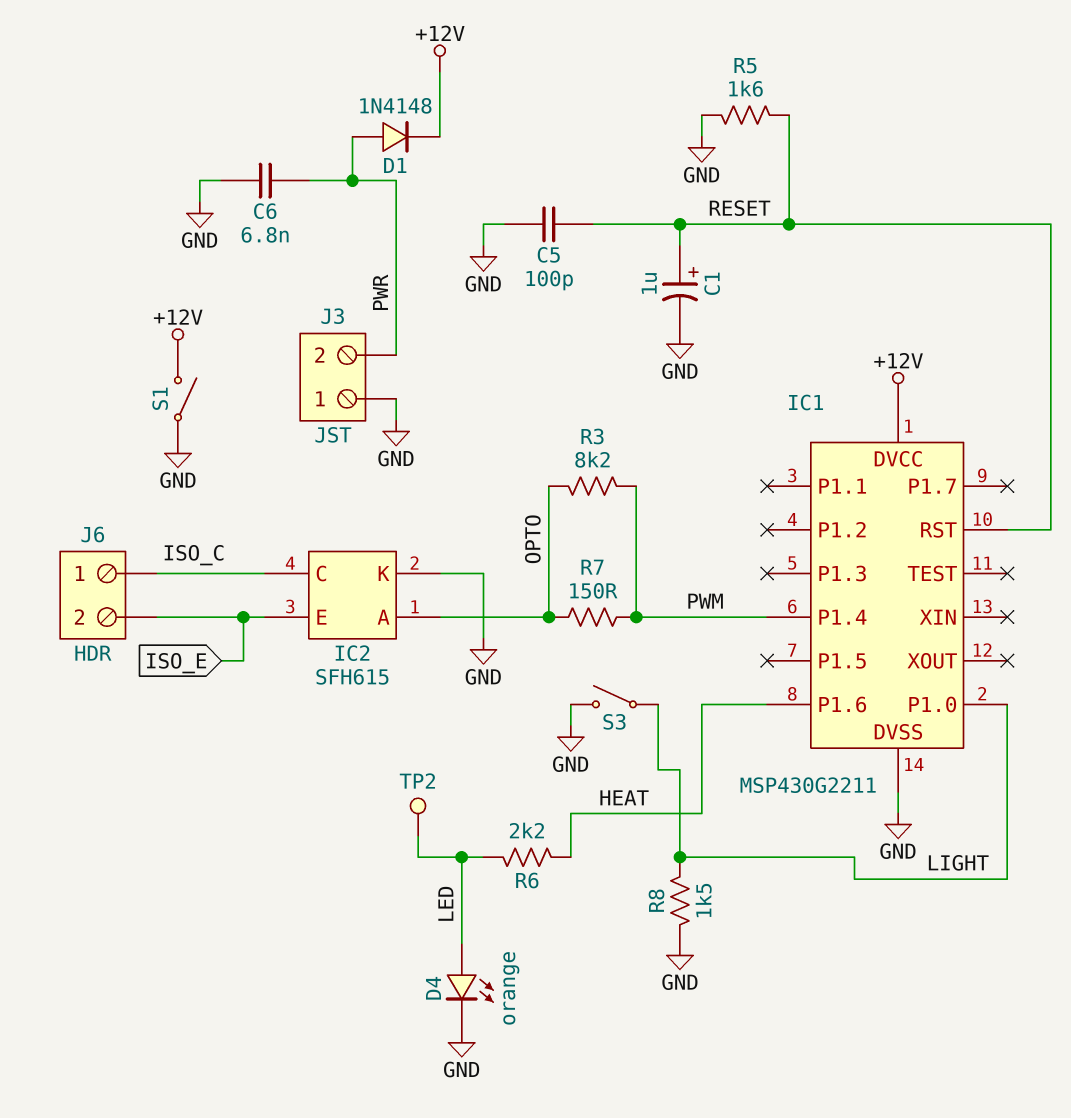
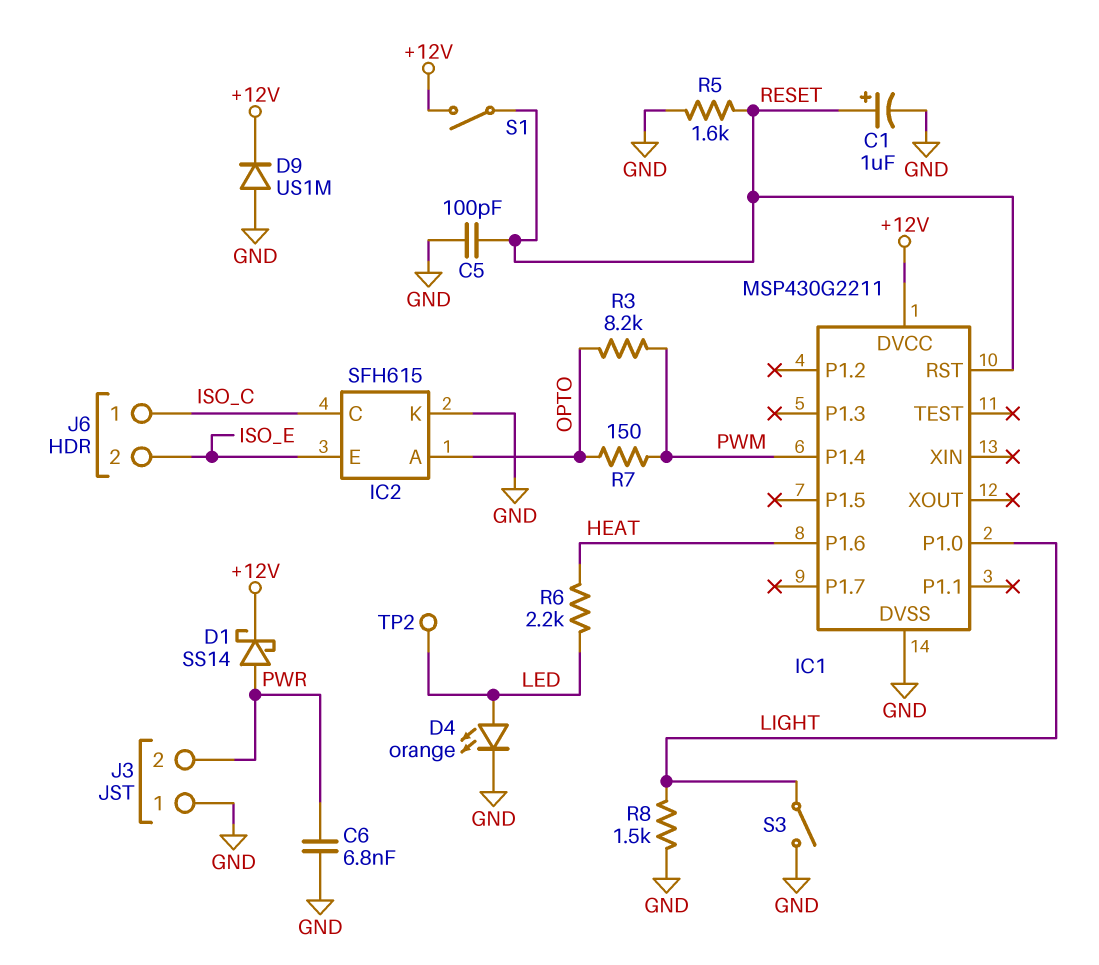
D1: diode 1N4148 (A PWR, K +12V) -> schottky SS14 (A PWR, K +12V)
D9: none -> diode US1M (A GND, K +12V)
S1: switch (+12V, GND) -> switch (+12V, RESET)

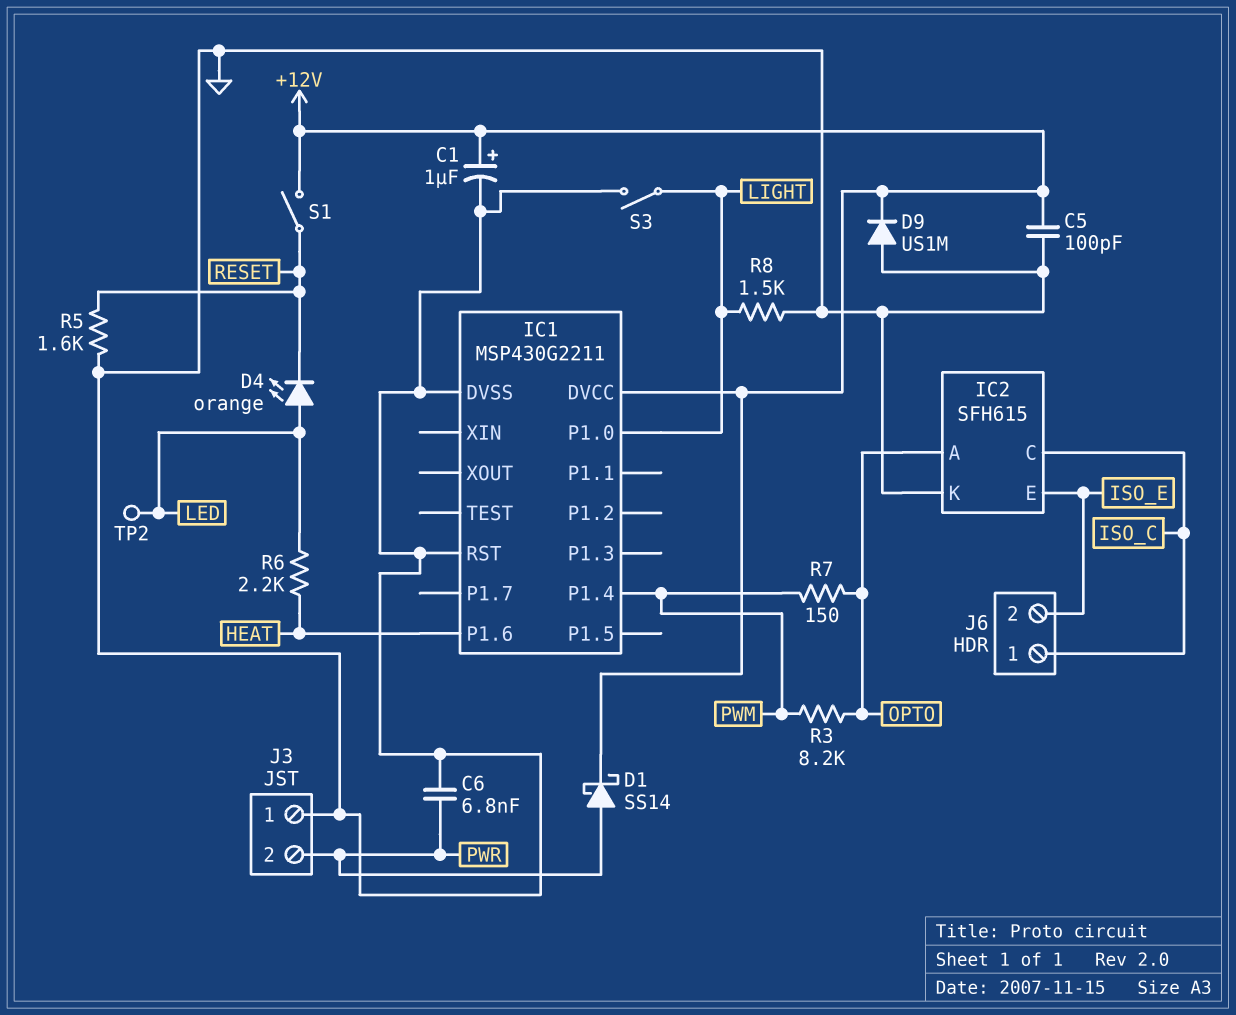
C1: 1uF (plus RESET, minus GND) -> 1uF (plus +12V, minus GND)
C5: 100pF (GND, RESET) -> 100pF (+12V, GND)
D4: LED orange (A LED, K GND) -> LED orange (A LED, K RESET)
IC1 pin RST: RESET -> GND

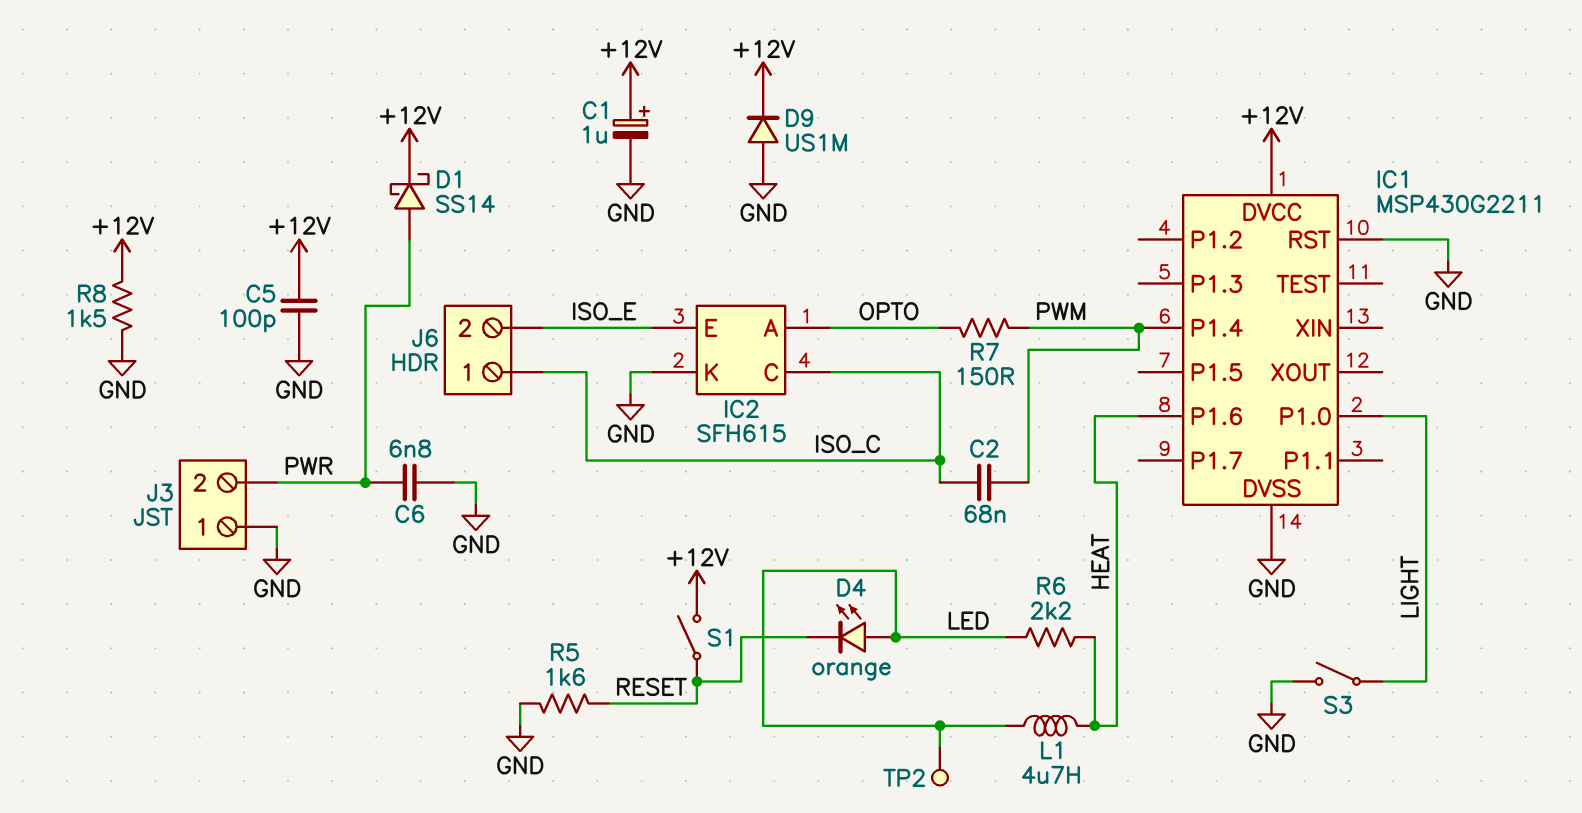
C2: none -> 68nF (ISO_C, PWM)
L1: none -> 4.7uH (HEAT, LED)
R3: 8.2k (OPTO, PWM) -> none
R8: 1.5k (GND, LIGHT) -> 1.5k (+12V, GND)

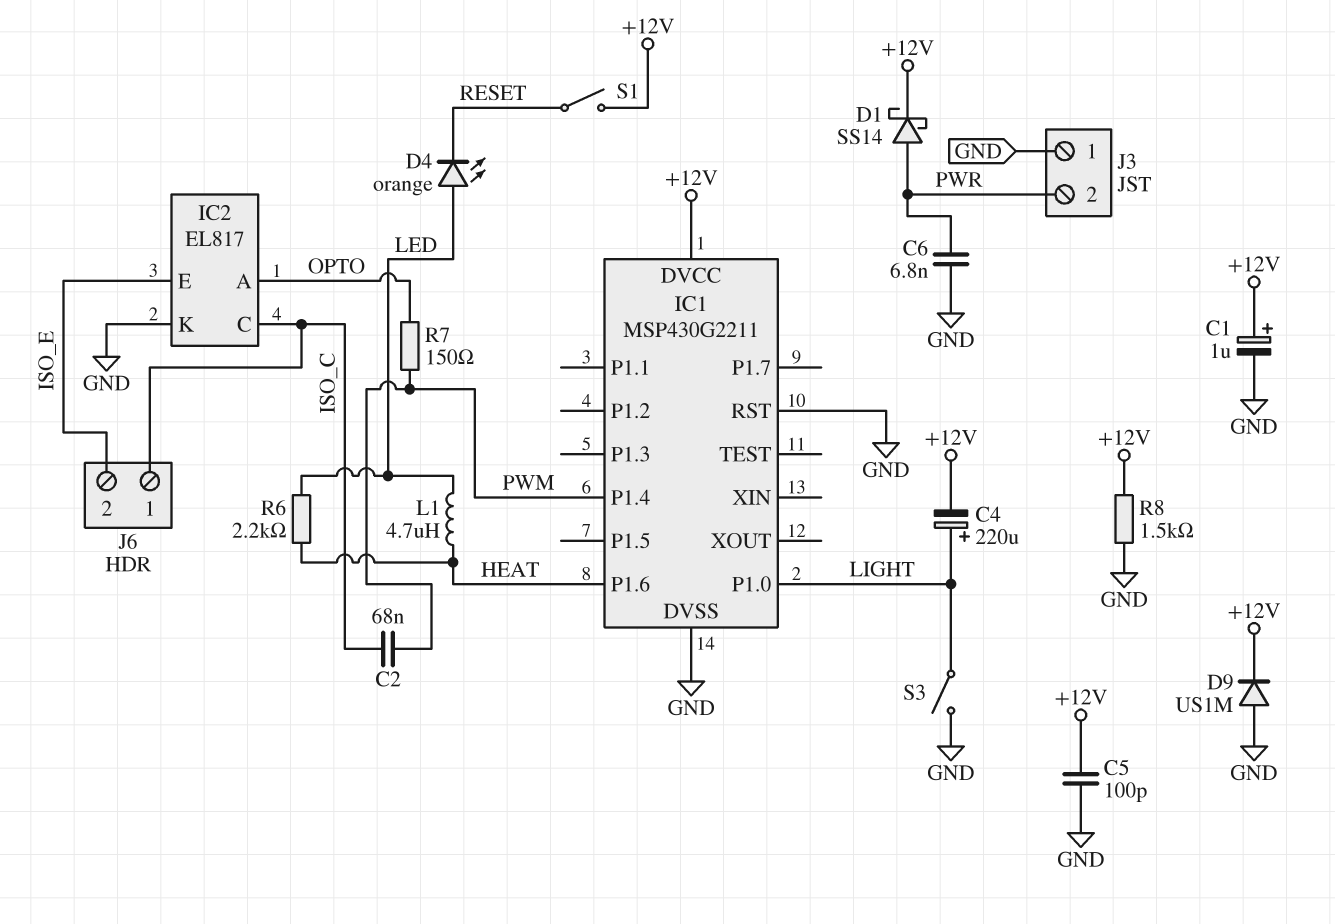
C4: none -> 220uF (plus LIGHT, minus +12V)
IC2: SFH615 -> EL817
R5: 1.6k (GND, RESET) -> none
TP2: test point (LED) -> none

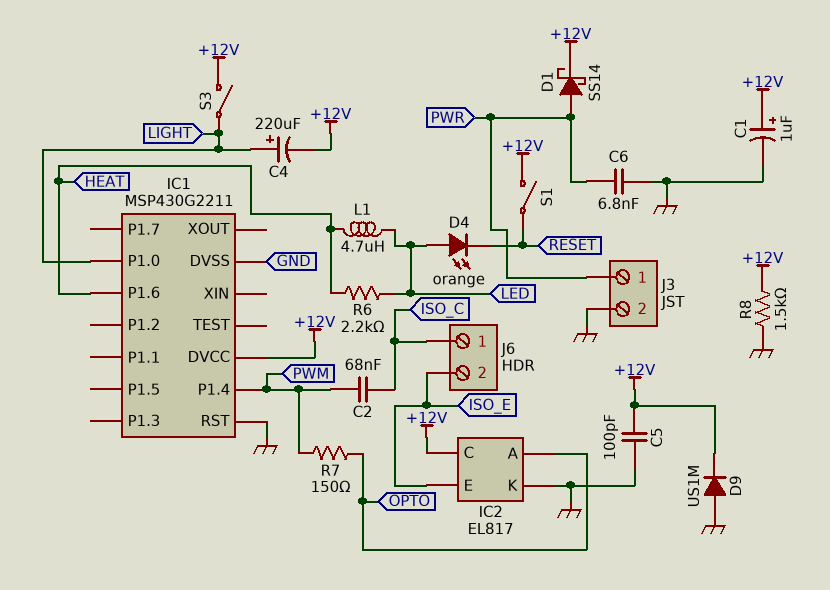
IC2 pin C: ISO_C -> +12V
J3 pin 1: GND -> PWR
J3 pin 2: PWR -> GND
S3: switch (GND, LIGHT) -> switch (+12V, LIGHT)

